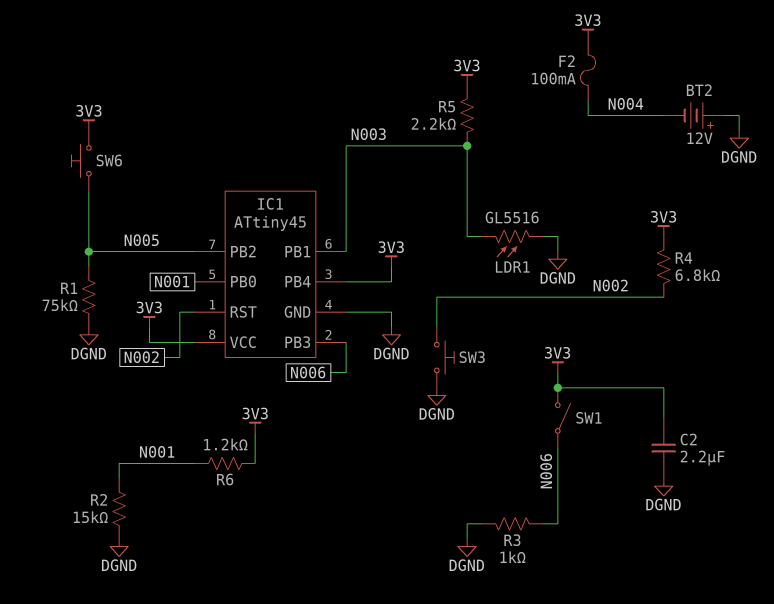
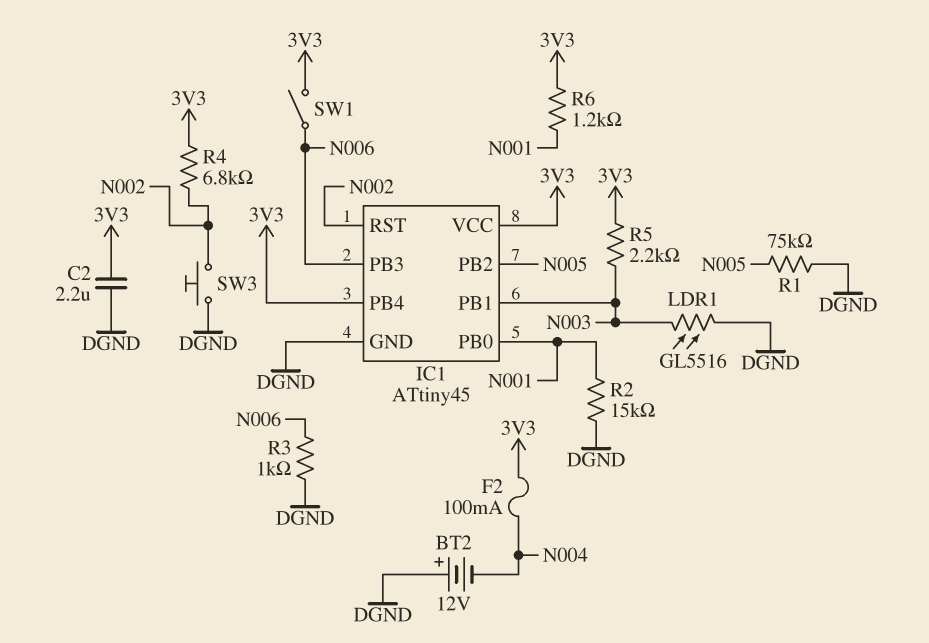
SW6: button (3V3, N005) -> none

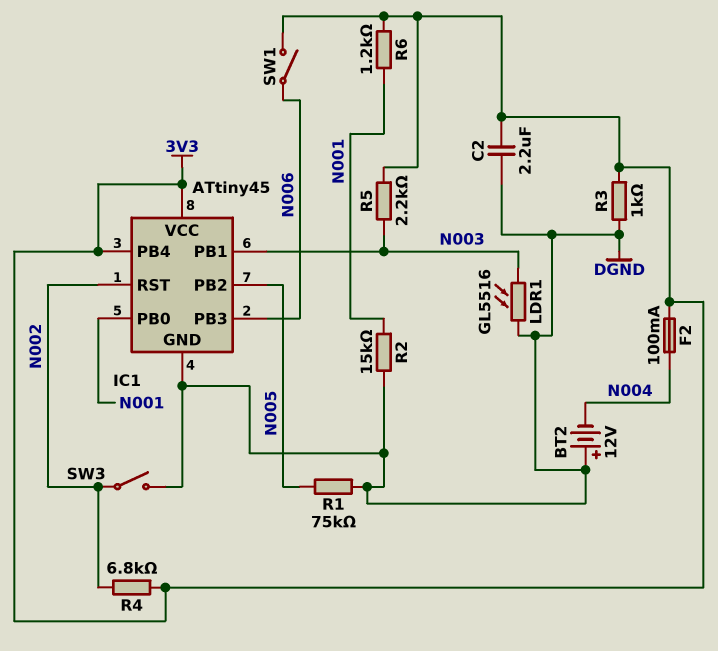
R3: 1k (DGND, N006) -> 1k (3V3, DGND)
SW3: button (DGND, N002) -> switch (DGND, N002)

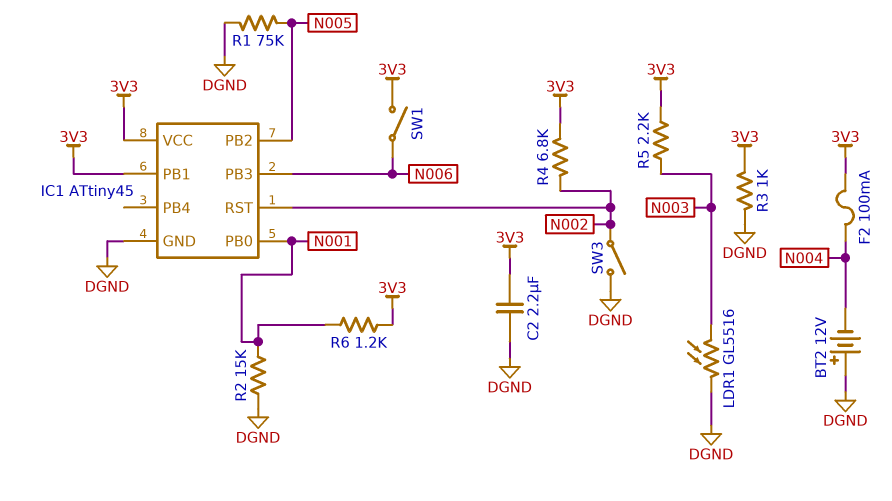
IC1 pin PB1: N003 -> 3V3
IC1 pin PB4: 3V3 -> none

